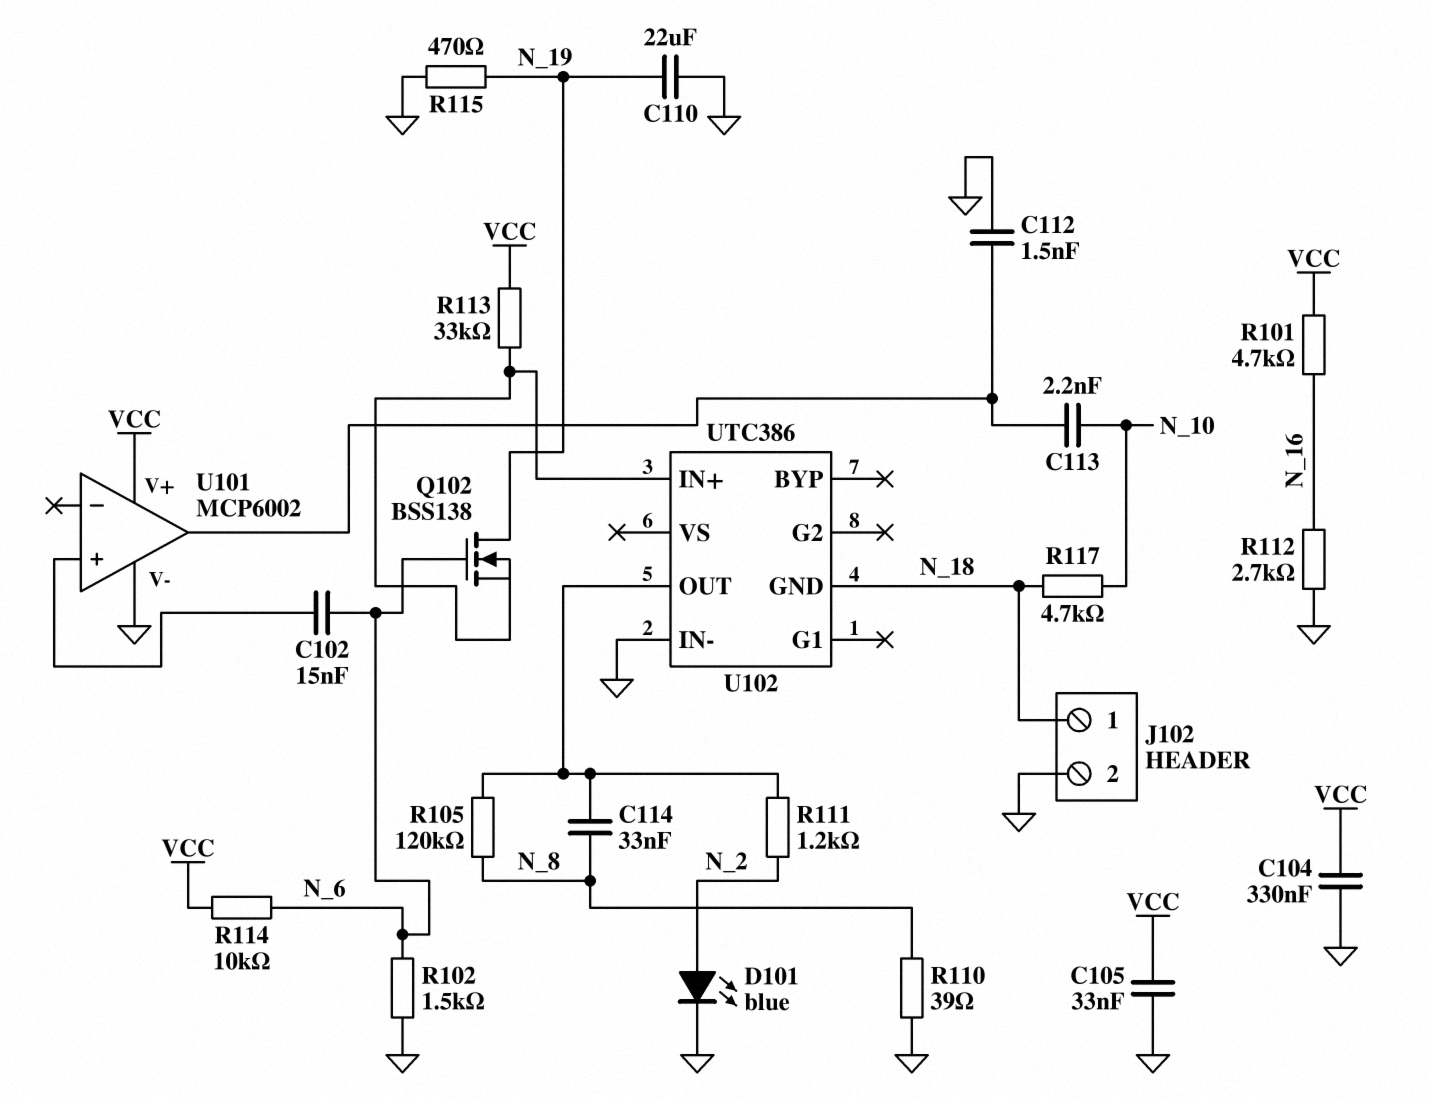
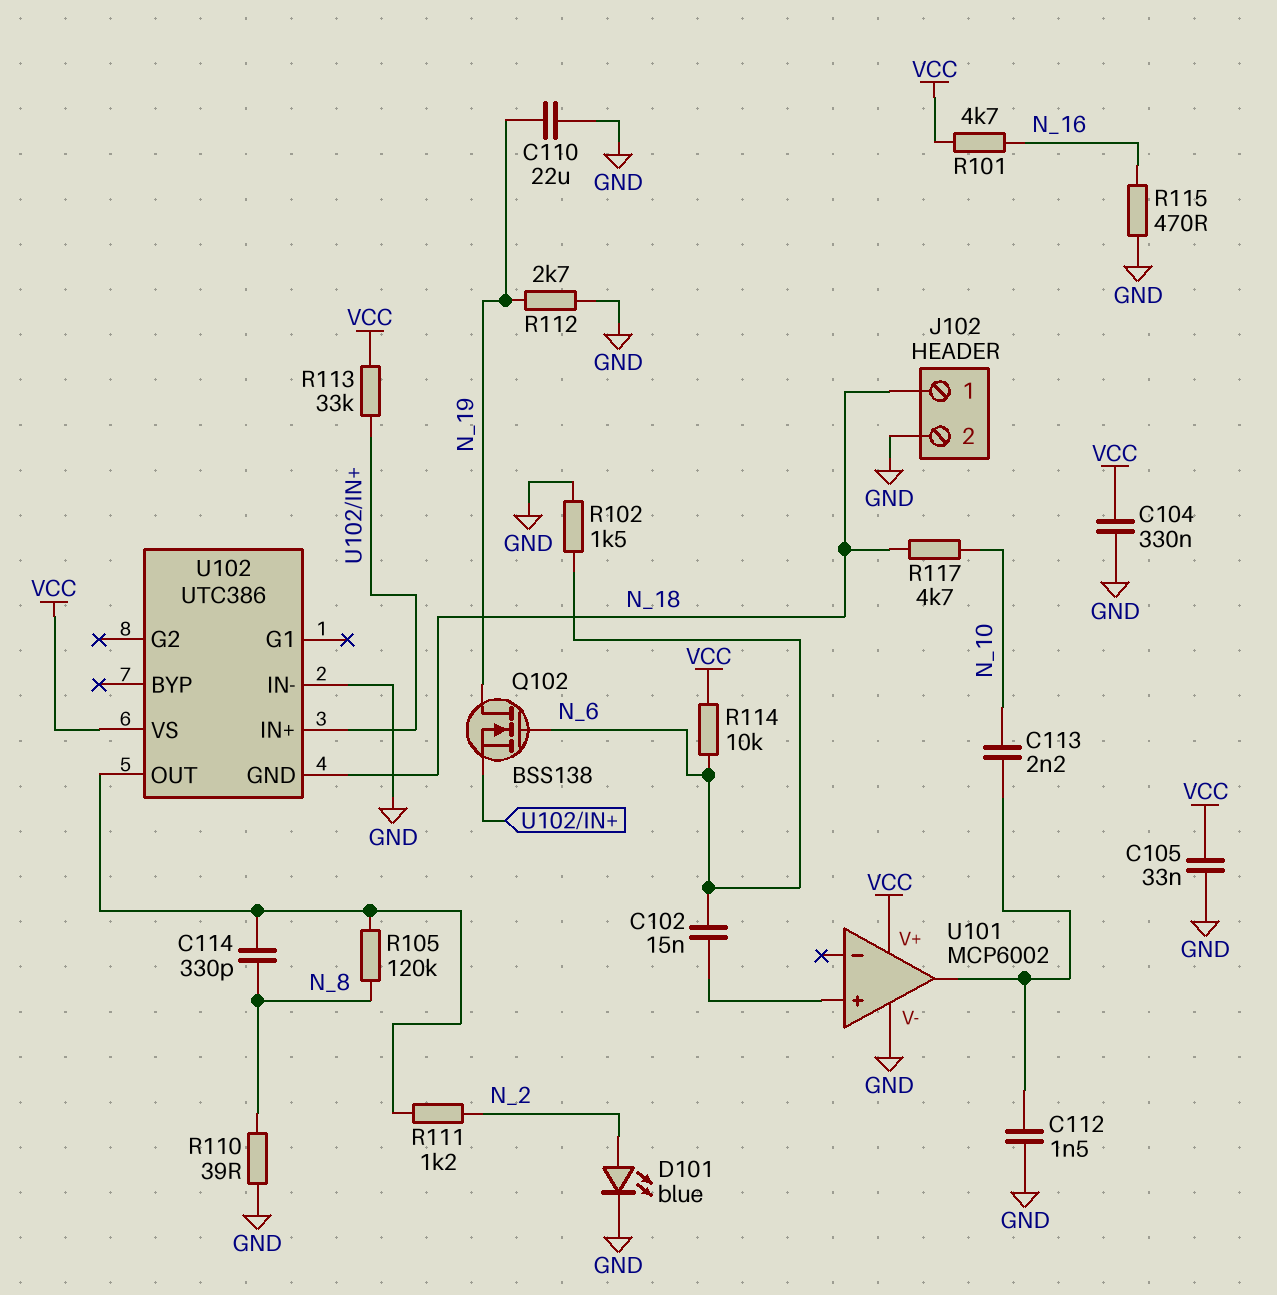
C114: 33nF (N_8, U102/OUT) -> 330pF (N_8, U102/OUT)
R112: 2.7k (GND, N_16) -> 2.7k (GND, N_19)
R115: 470 (GND, N_19) -> 470 (GND, N_16)
U102 pin VS: none -> VCC

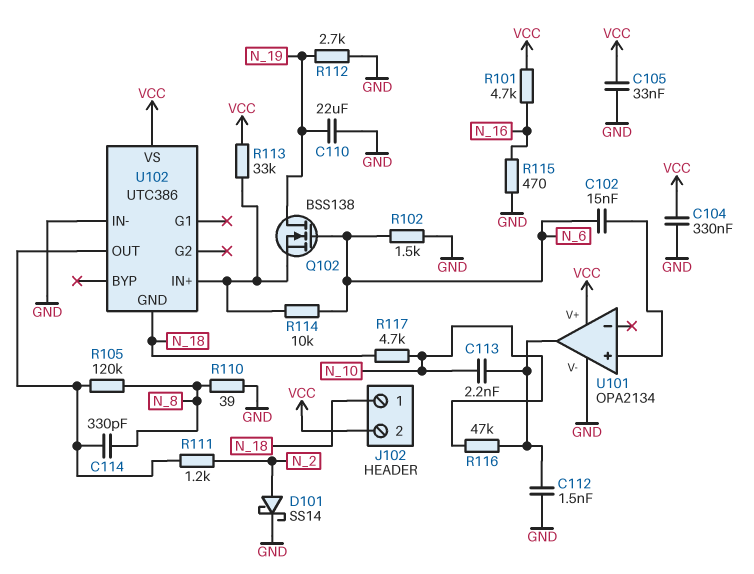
D101: LED blue (A N_2, K GND) -> schottky SS14 (A N_2, K GND)
J102 pin 2: GND -> VCC
R114: 10k (N_6, VCC) -> 10k (N_6, U102/IN+)
R116: none -> 47k (N_10, U101/out)
U101: MCP6002 -> OPA2134

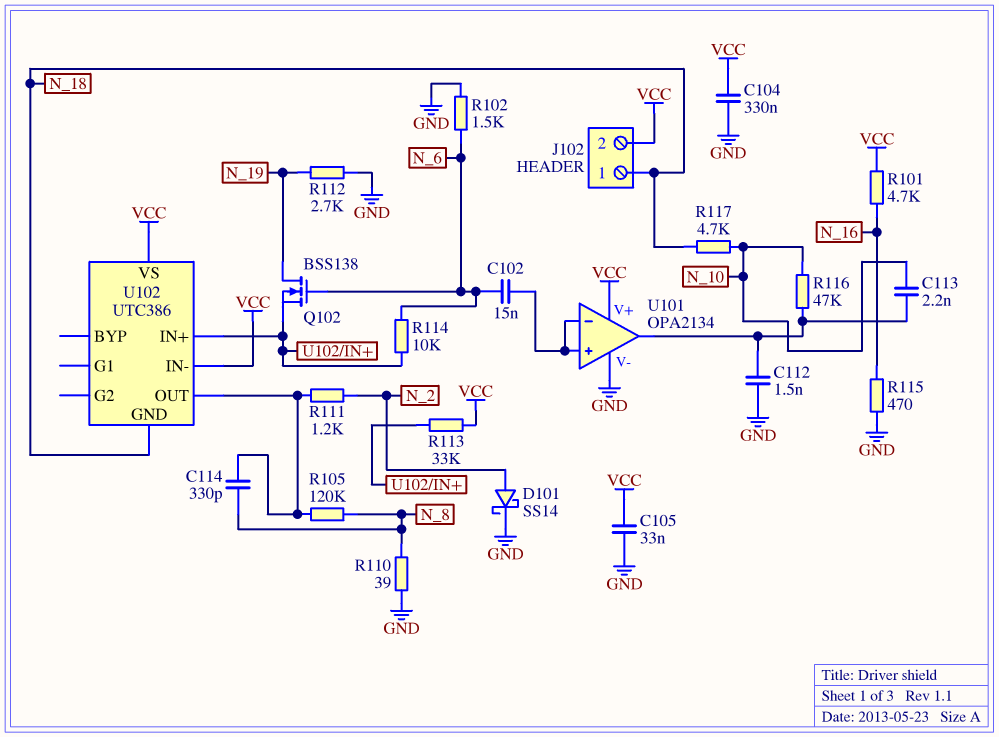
C110: 22uF (GND, N_19) -> none
U101 pin in-: none -> U101/in+
U102 pin IN-: GND -> VCC

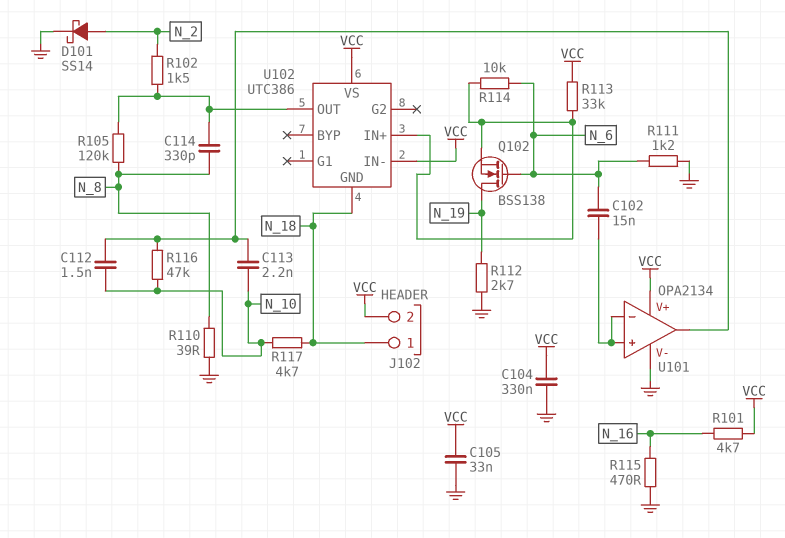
C112: 1.5nF (GND, U101/out) -> 1.5nF (N_10, U101/out)
R102: 1.5k (GND, N_6) -> 1.5k (N_2, U102/OUT)
R111: 1.2k (N_2, U102/OUT) -> 1.2k (GND, N_6)

